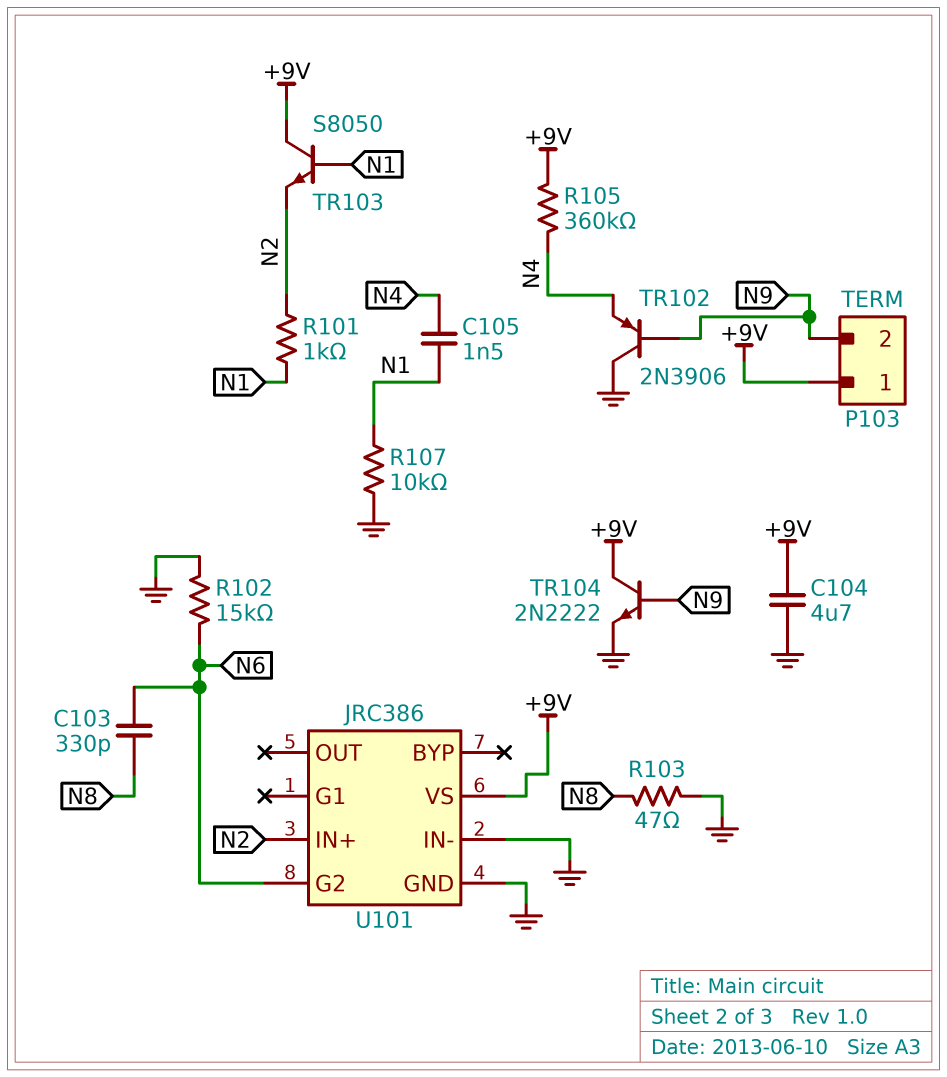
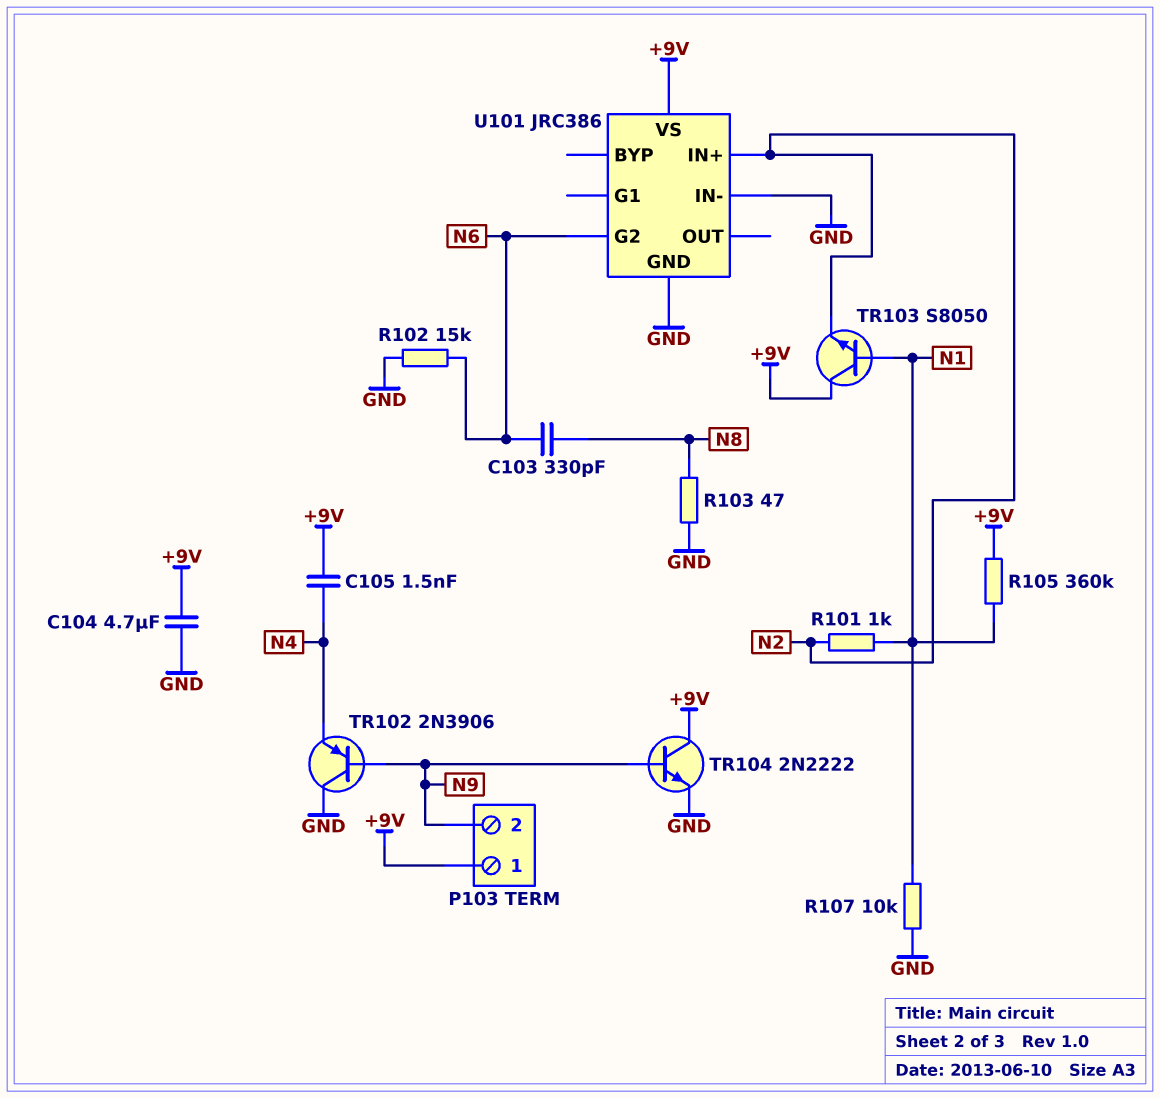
C105: 1.5nF (N1, N4) -> 1.5nF (+9V, N4)
R105: 360k (+9V, N4) -> 360k (+9V, N1)

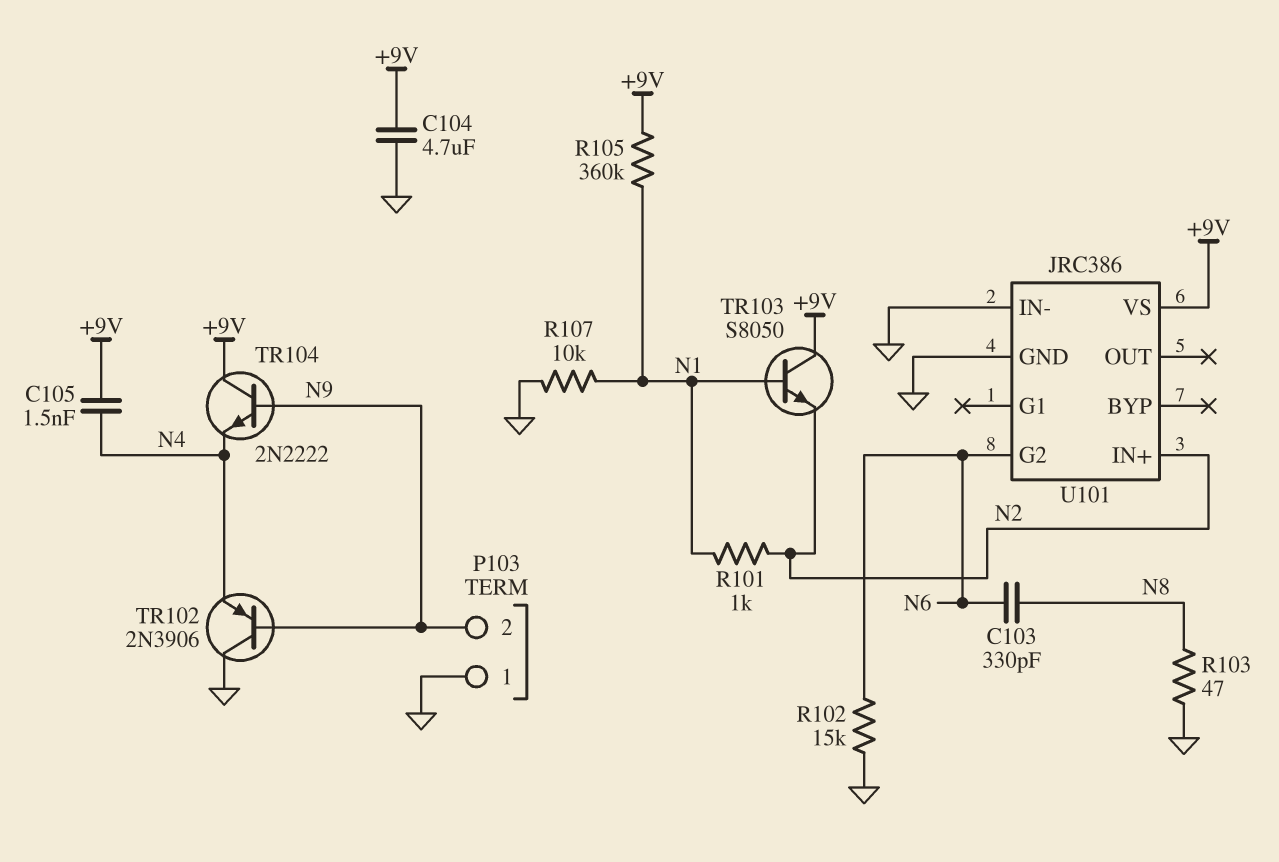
P103 pin 1: +9V -> GND
TR104: NPN 2N2222 (B N9, C +9V, E GND) -> NPN 2N2222 (B N9, C +9V, E N4)

